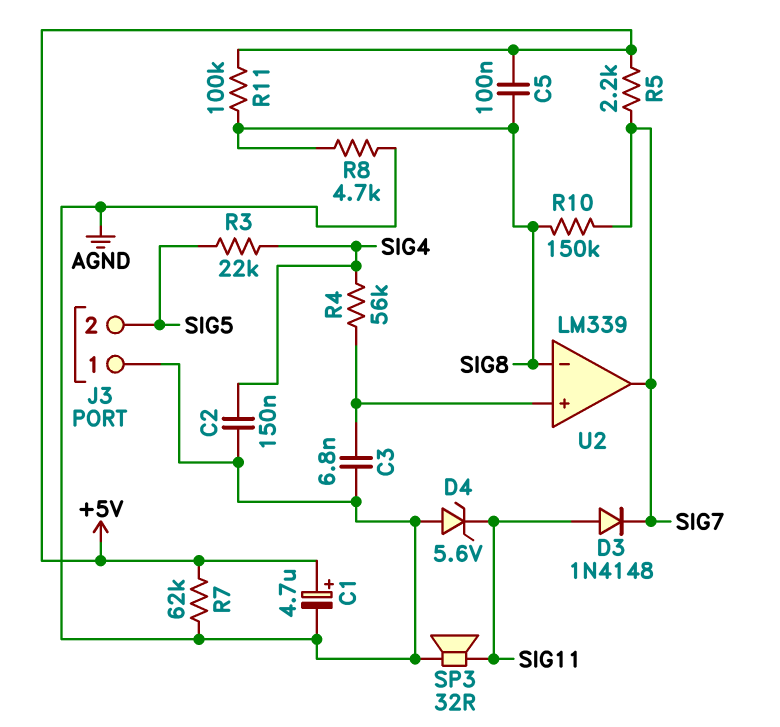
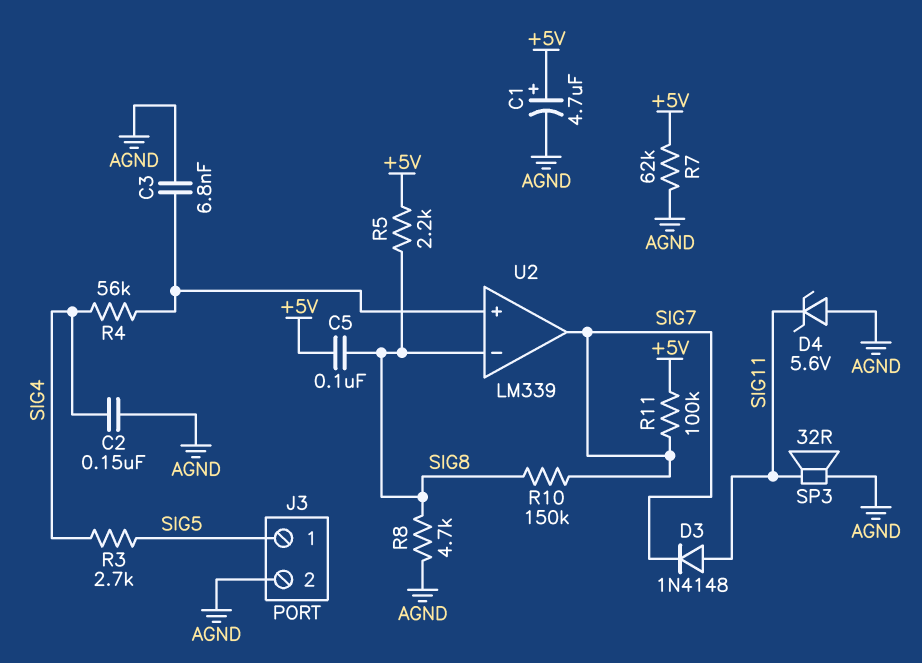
J3 pin 1: AGND -> SIG5
J3 pin 2: SIG5 -> AGND
R3: 22k (SIG4, SIG5) -> 2.7k (SIG4, SIG5)
R5: 2.2k (+5V, SIG7) -> 2.2k (+5V, SIG8)
R11: 100k (+5V, SIG8) -> 100k (+5V, SIG7)

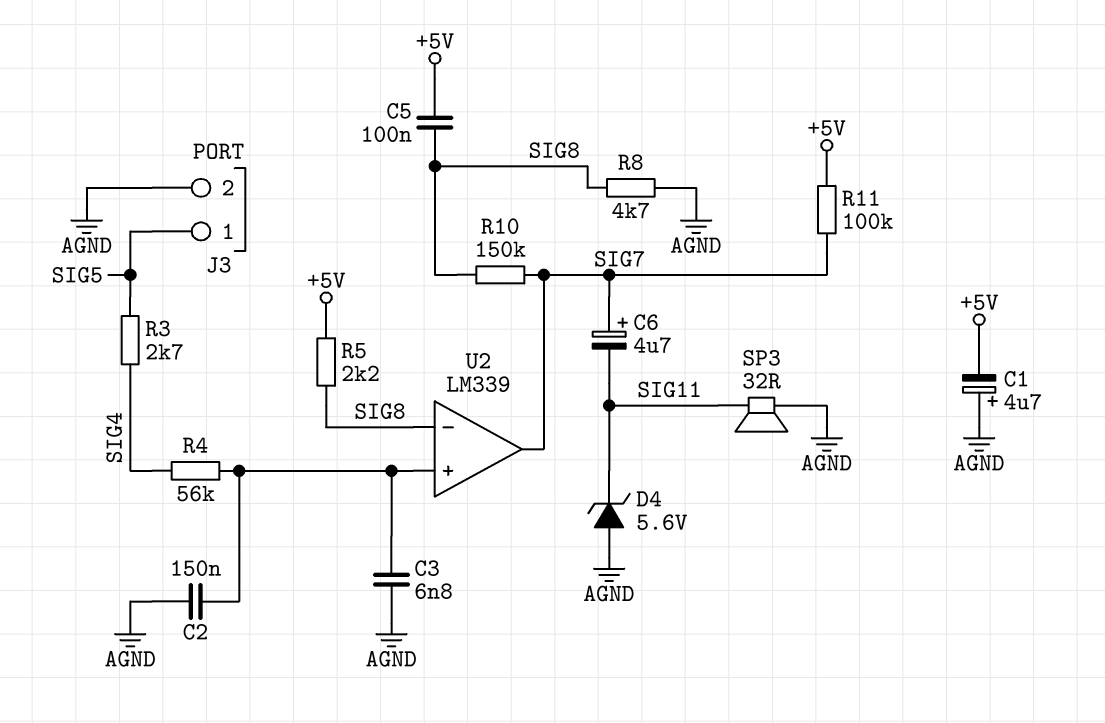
C1: 4.7uF (plus +5V, minus AGND) -> 4.7uF (plus AGND, minus +5V)
C2: 150nF (AGND, SIG4) -> 150nF (AGND, U2/in+)
C6: none -> 4.7uF (plus SIG7, minus SIG11)
D3: diode 1N4148 (A SIG11, K SIG7) -> none
R7: 62k (+5V, AGND) -> none

